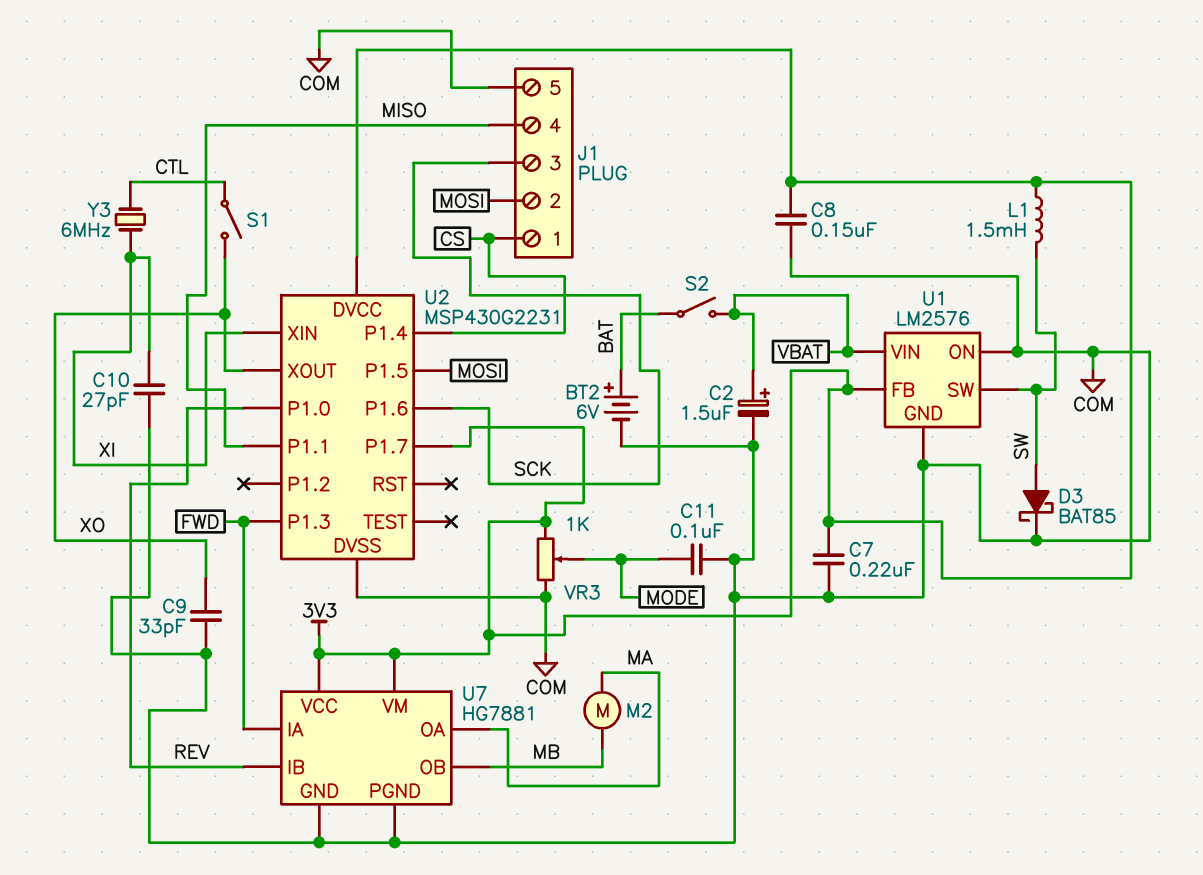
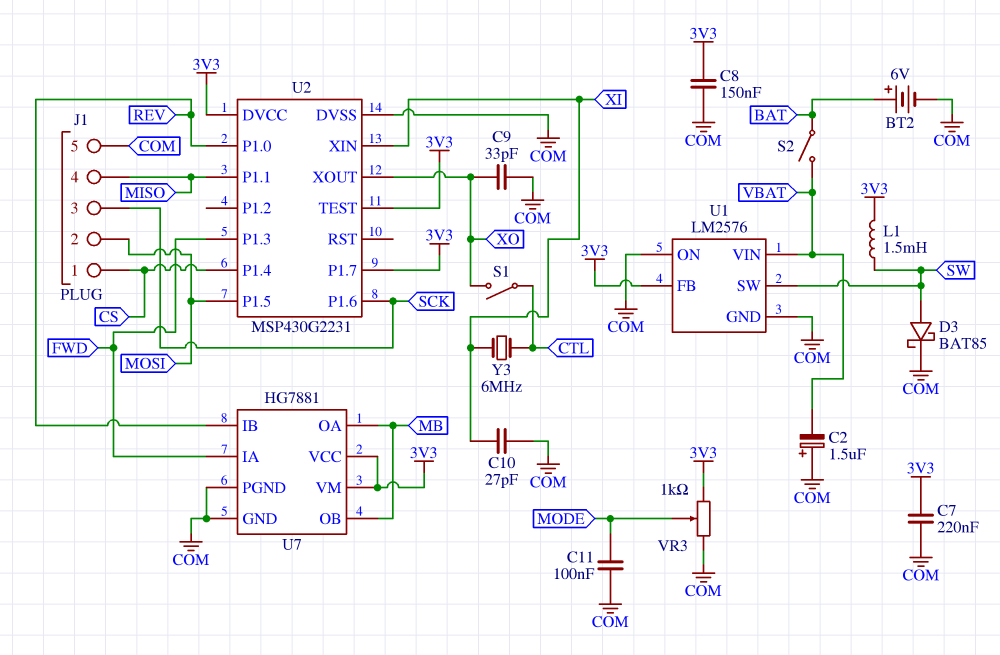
C2: 1.5uF (plus VBAT, minus COM) -> 1.5uF (plus COM, minus VBAT)
M2: motor (MA, MB) -> none
U2 pin TEST: none -> 3V3
U7 pin OA: MA -> MB

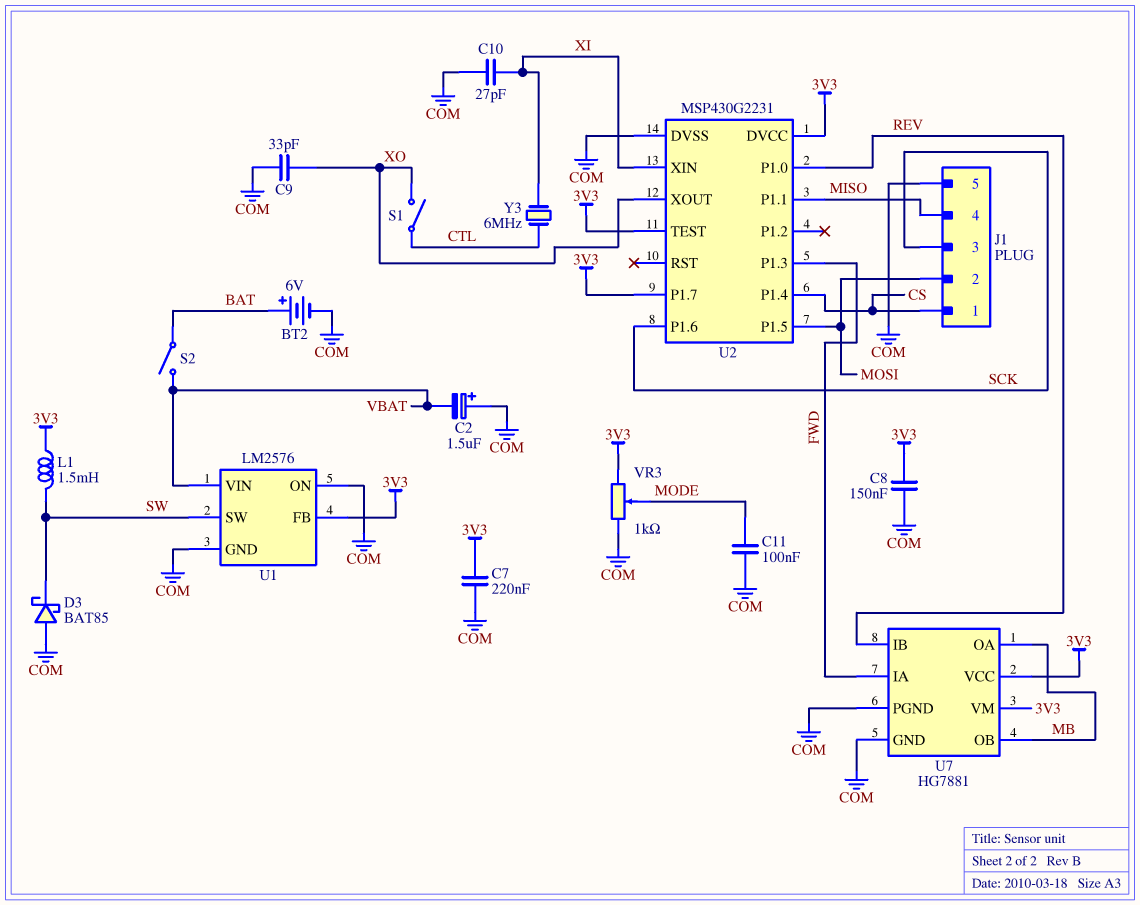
D3: schottky BAT85 (A SW, K COM) -> schottky BAT85 (A COM, K SW)

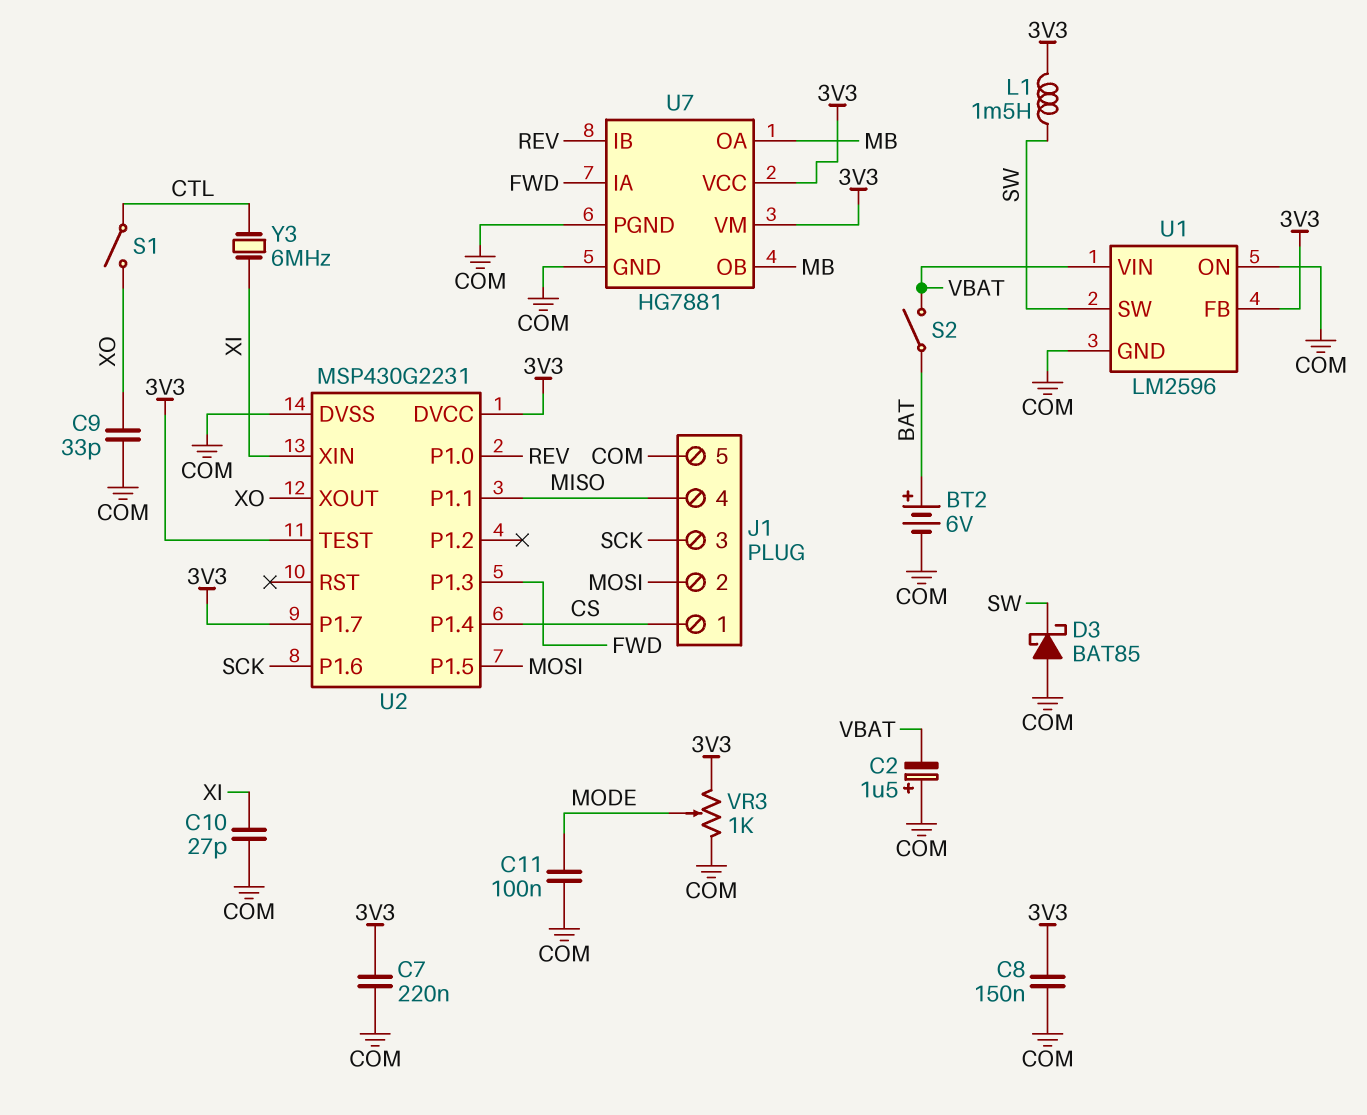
U1: LM2576 -> LM2596

